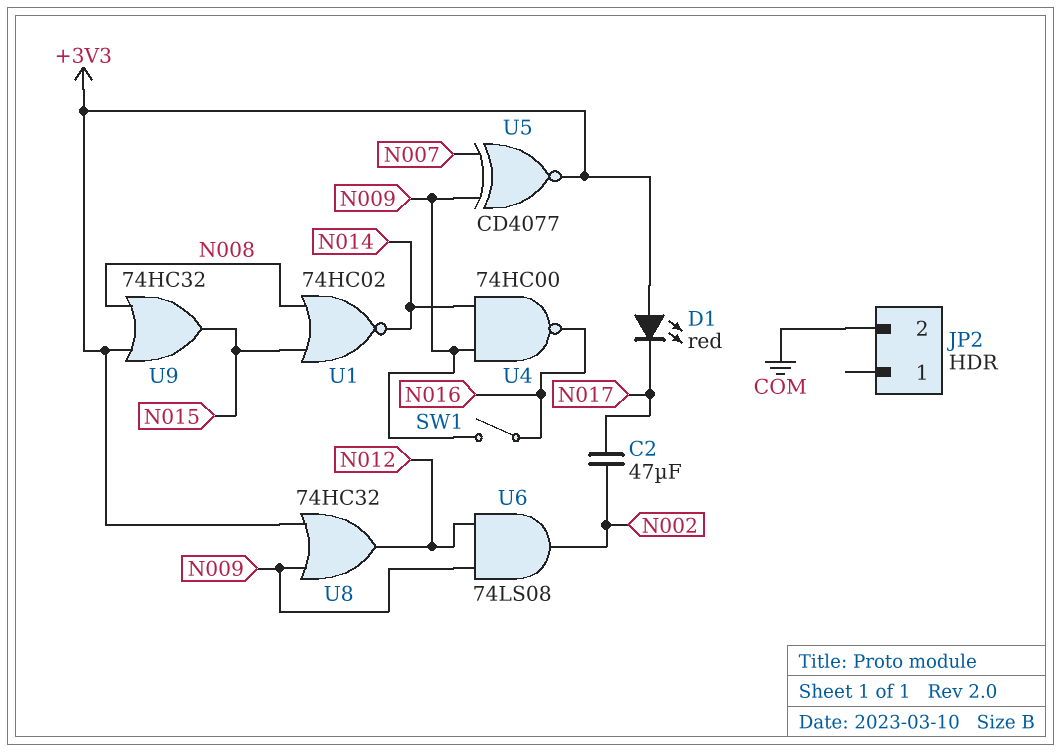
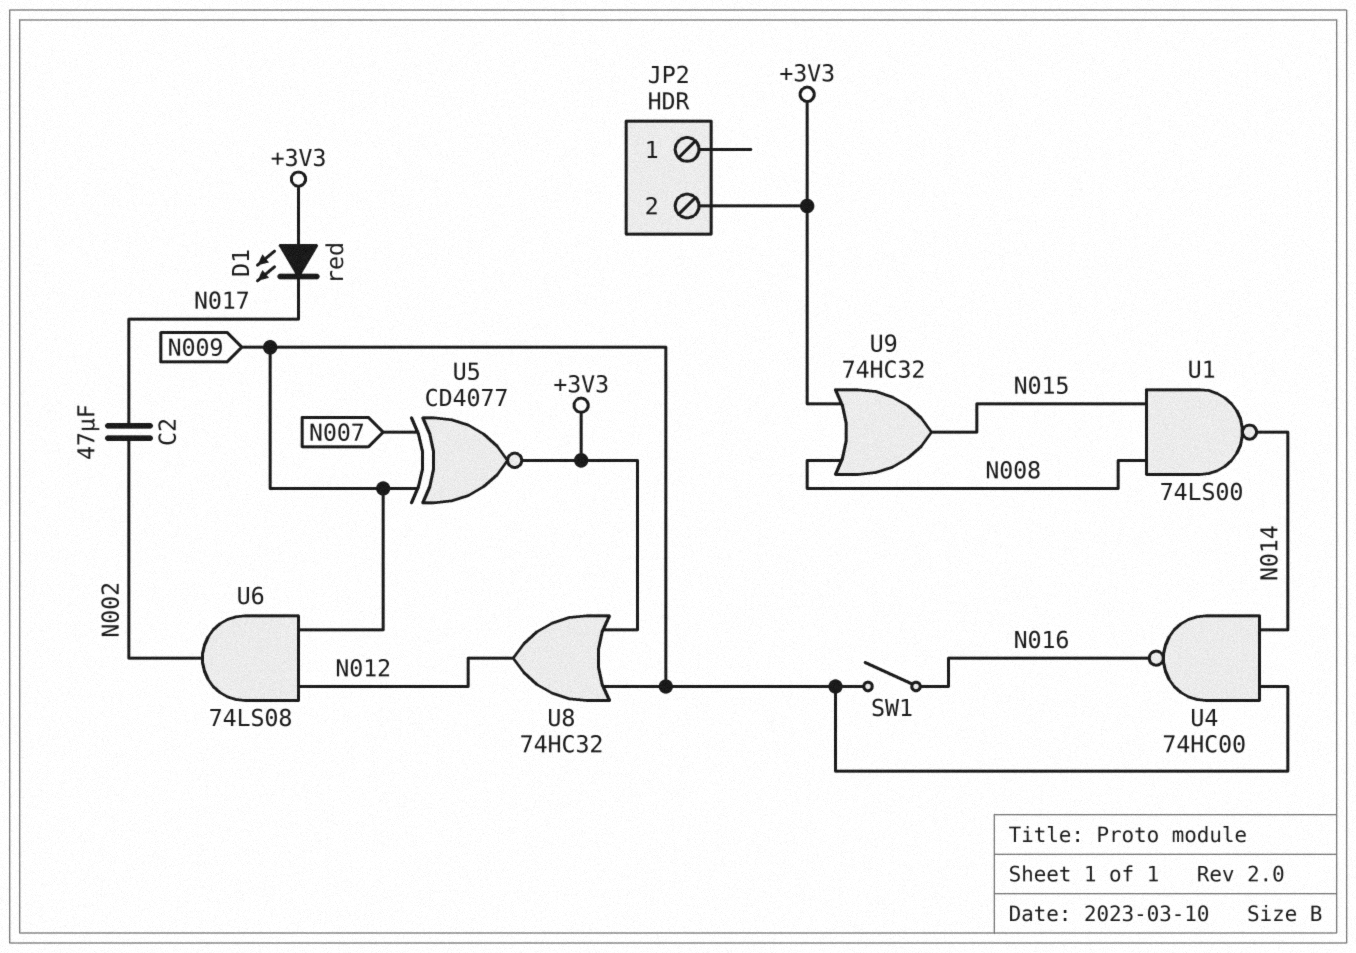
JP2 pin 2: COM -> +3V3
U1: NOR 74HC02 (in N008, in N015, out N014) -> NAND 74LS00 (in N008, in N015, out N014)

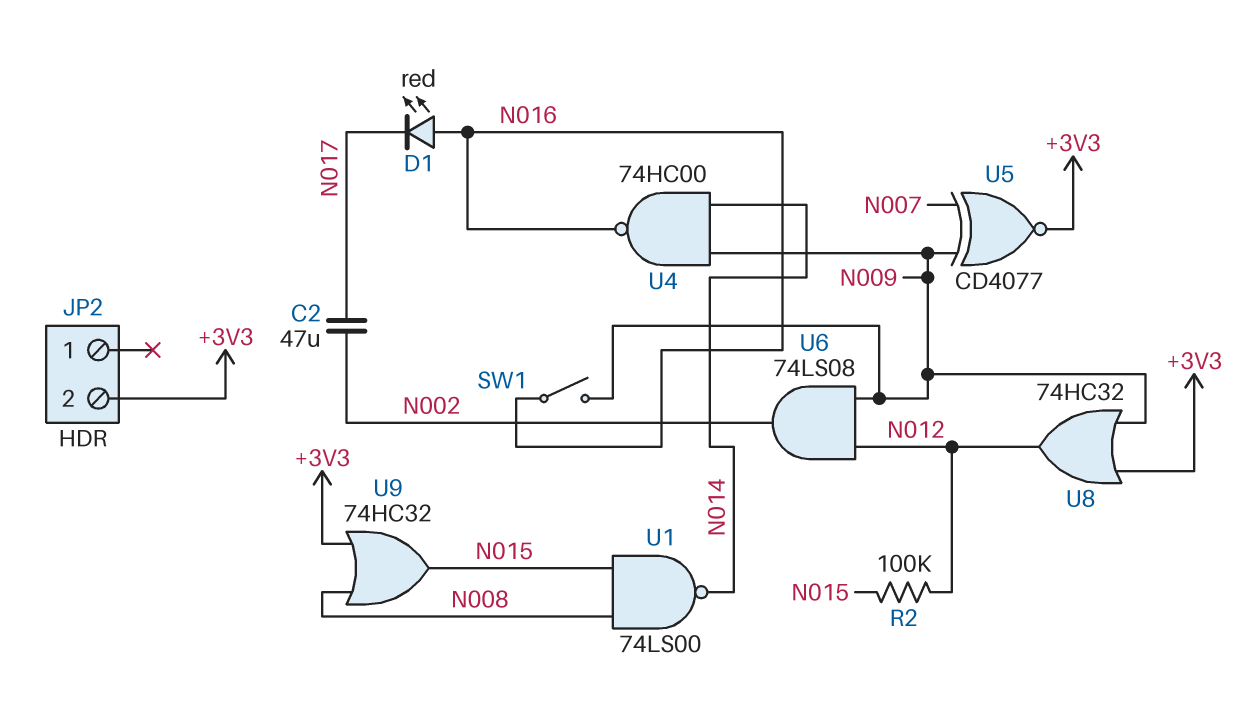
D1: LED red (A +3V3, K N017) -> LED red (A N016, K N017)
R2: none -> 100k (N012, N015)

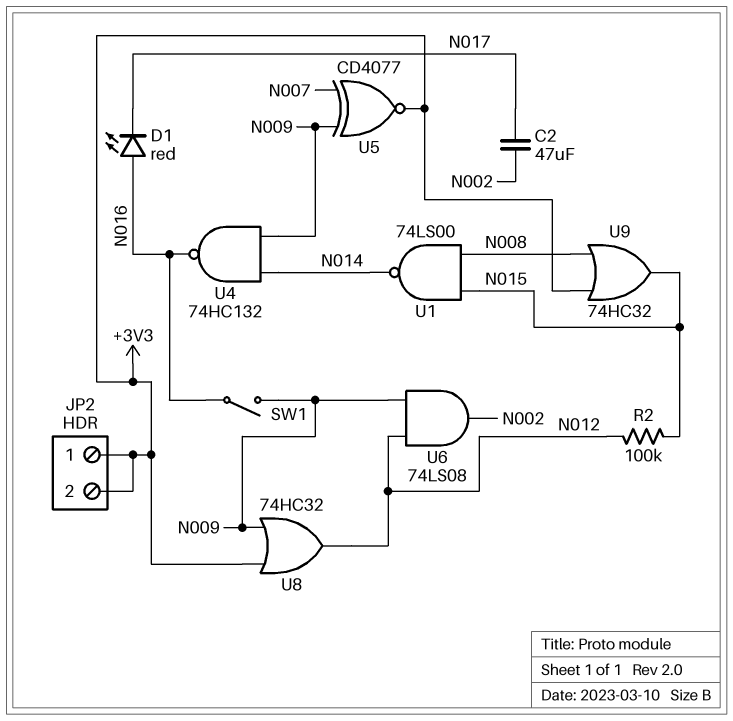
JP2 pin 1: none -> +3V3
U4: NAND 74HC00 (in N009, in N014, out N016) -> NAND 74HC132 (in N009, in N014, out N016)

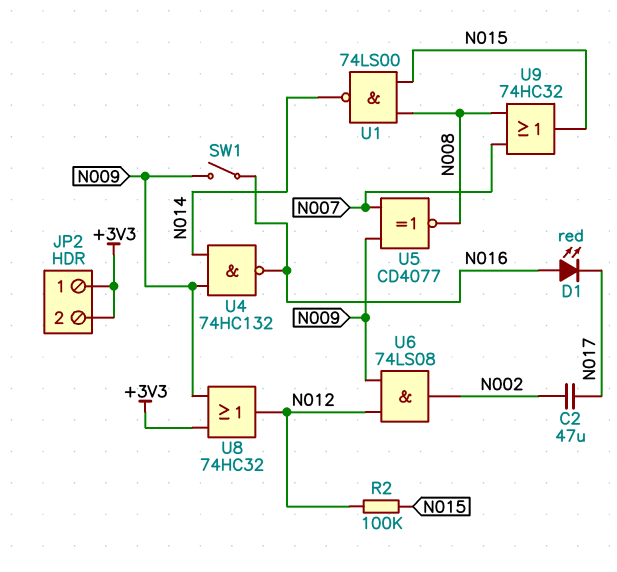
U5: XNOR CD4077 (in N007, in N009, out +3V3) -> XNOR CD4077 (in N007, in N009, out N008)
U9: OR 74HC32 (in +3V3, in N008, out N015) -> OR 74HC32 (in N007, in N008, out N015)

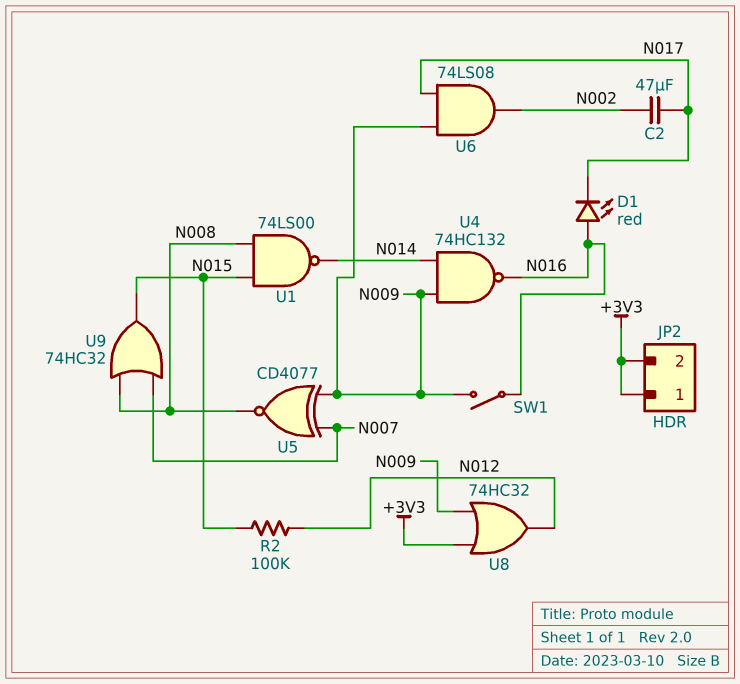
U6: AND 74LS08 (in N009, in N012, out N002) -> AND 74LS08 (in N009, in N017, out N002)

